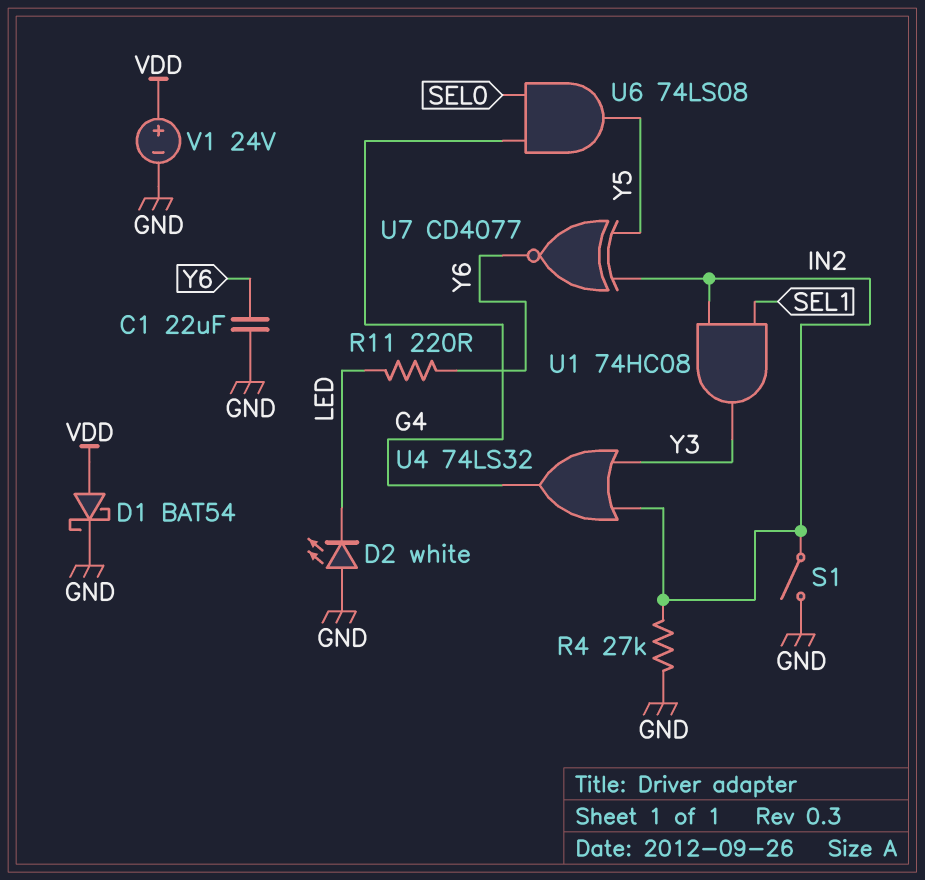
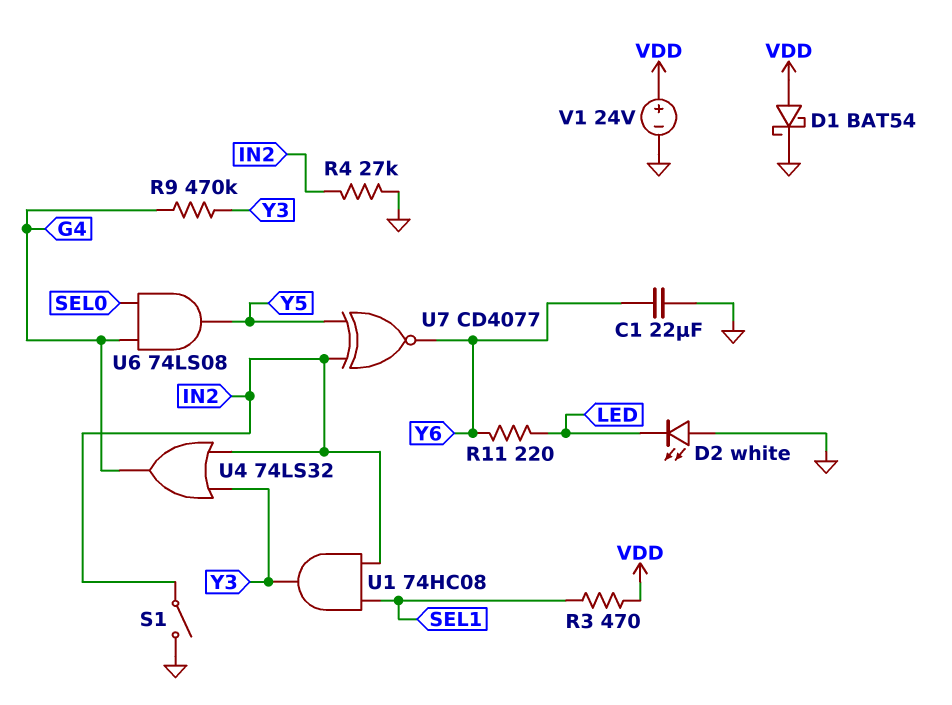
R3: none -> 470 (SEL1, VDD)
R9: none -> 470k (G4, Y3)

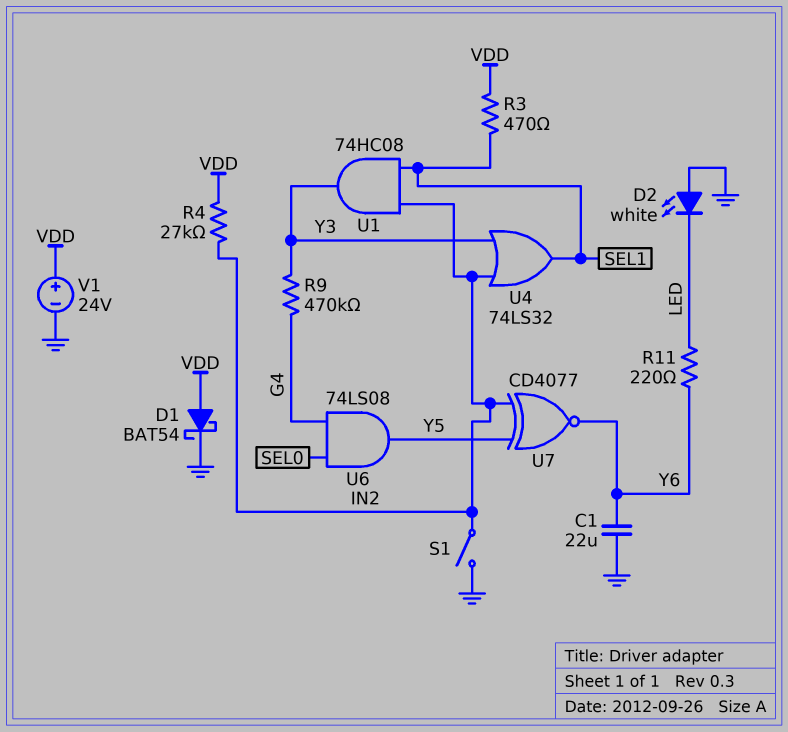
R4: 27k (GND, IN2) -> 27k (IN2, VDD)
U4: OR 74LS32 (in IN2, in Y3, out G4) -> OR 74LS32 (in IN2, in Y3, out SEL1)

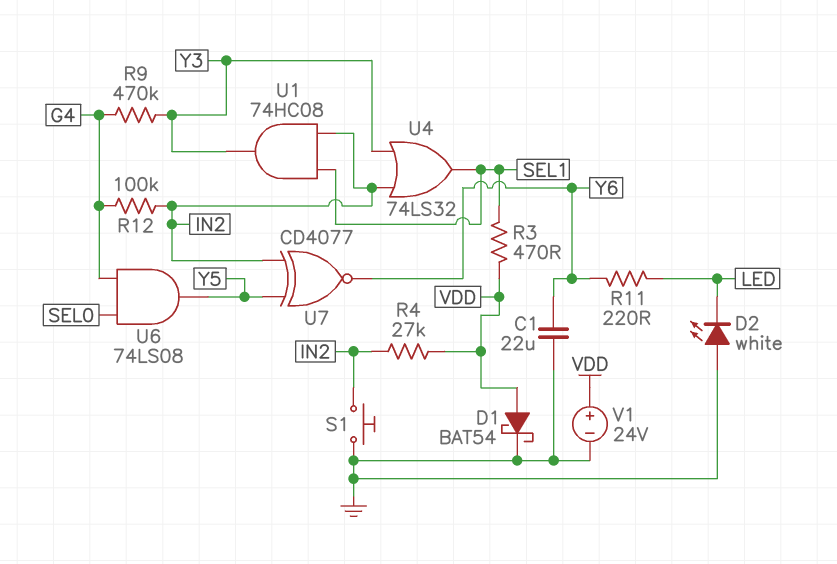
R12: none -> 100k (G4, IN2)
S1: switch (GND, IN2) -> button (GND, IN2)

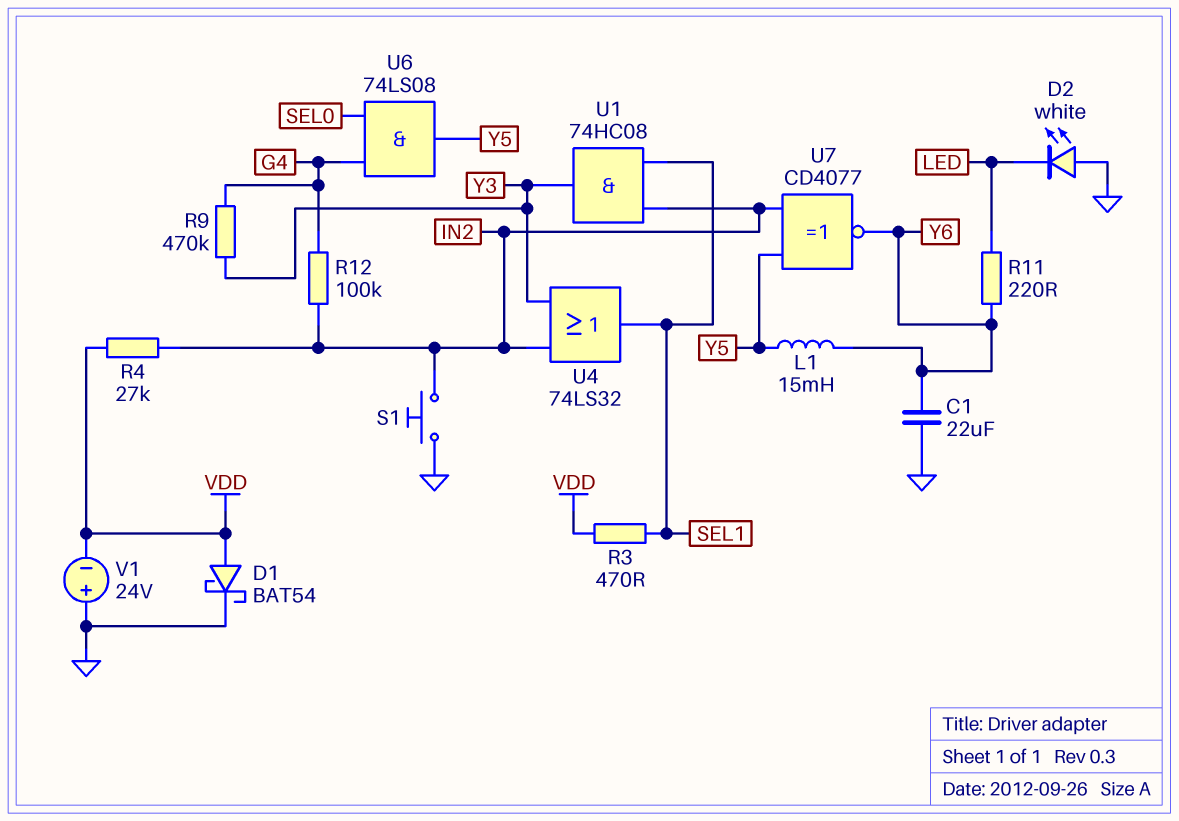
L1: none -> 15mH (Y5, Y6)
V1: 24V (plus VDD, minus GND) -> 24V (plus GND, minus VDD)

